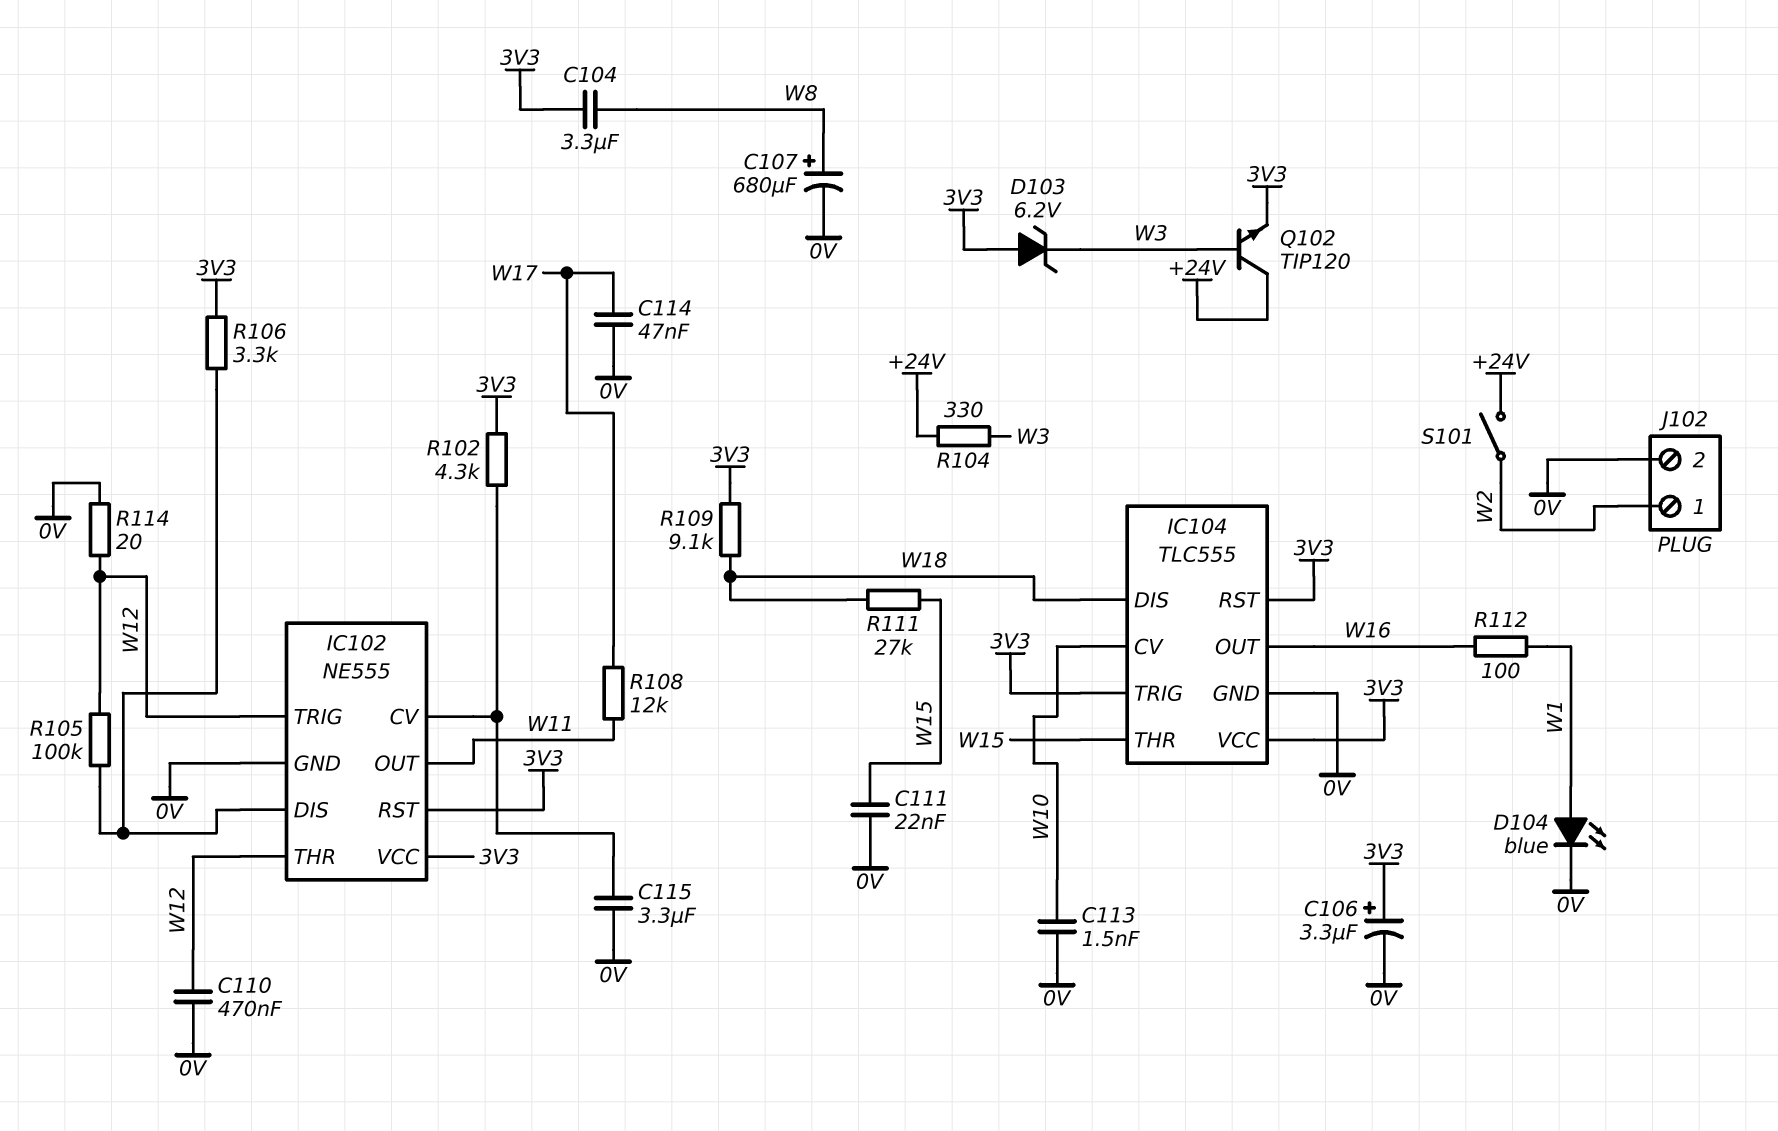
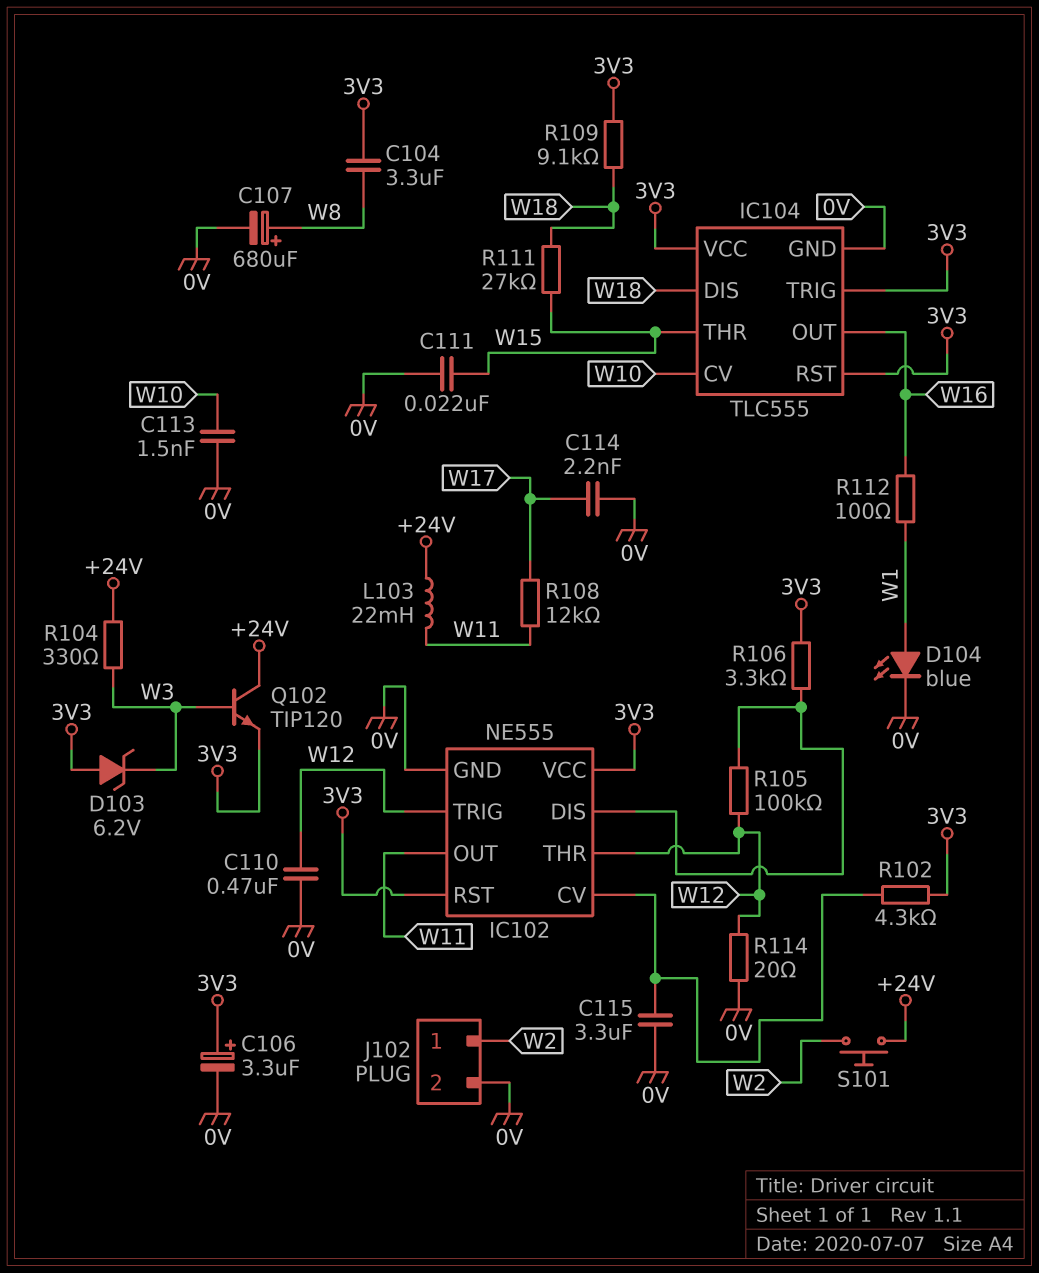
C114: 47nF (0V, W17) -> 2.2nF (0V, W17)
L103: none -> 22mH (+24V, W11)
S101: switch (+24V, W2) -> button (+24V, W2)

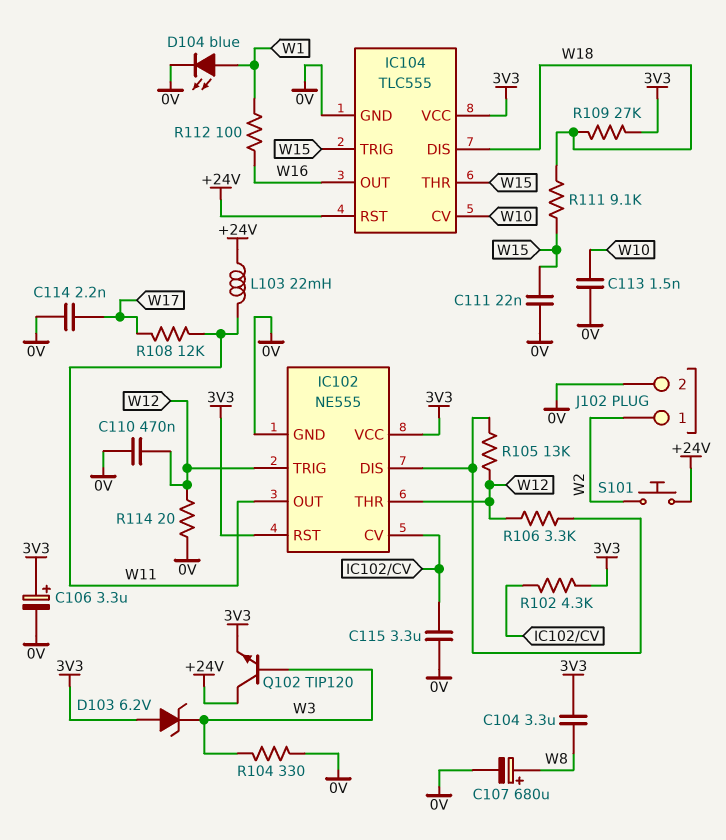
IC104 pin RST: 3V3 -> +24V
IC104 pin TRIG: 3V3 -> W15
R104: 330 (+24V, W3) -> 330 (0V, W3)
R105: 100k (IC102/DIS, W12) -> 13k (IC102/DIS, W12)
R106: 3.3k (3V3, IC102/DIS) -> 3.3k (IC102/DIS, W12)
R109: 9.1k (3V3, W18) -> 27k (3V3, W18)
R111: 27k (W15, W18) -> 9.1k (W15, W18)

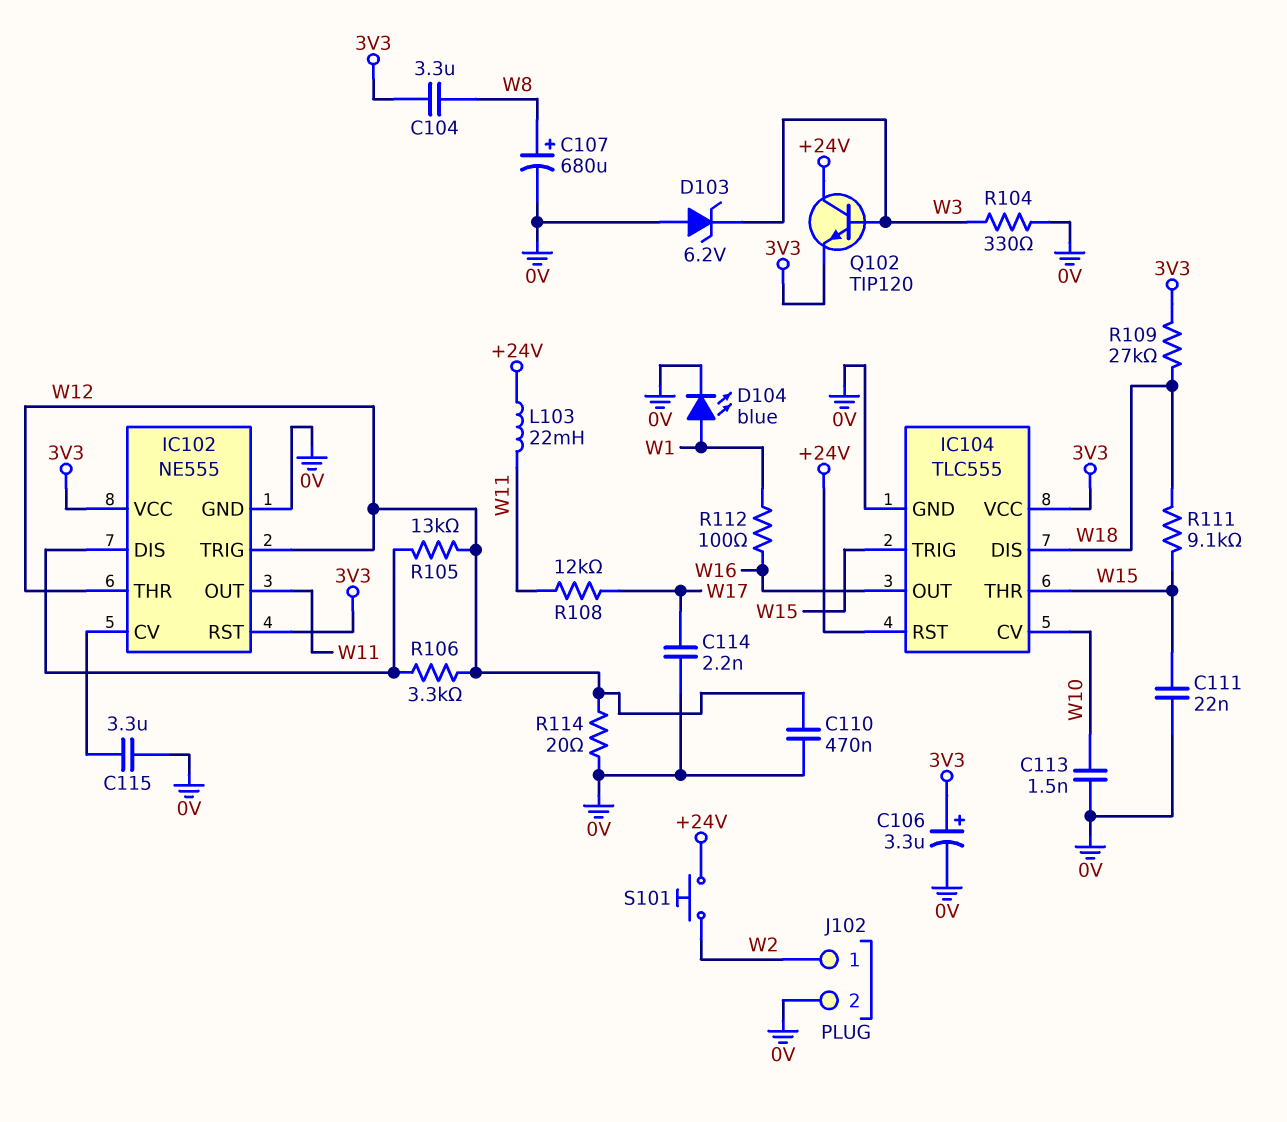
D103: zener 6.2V (A 3V3, K W3) -> zener 6.2V (A 0V, K W3)
R102: 4.3k (3V3, IC102/CV) -> none

